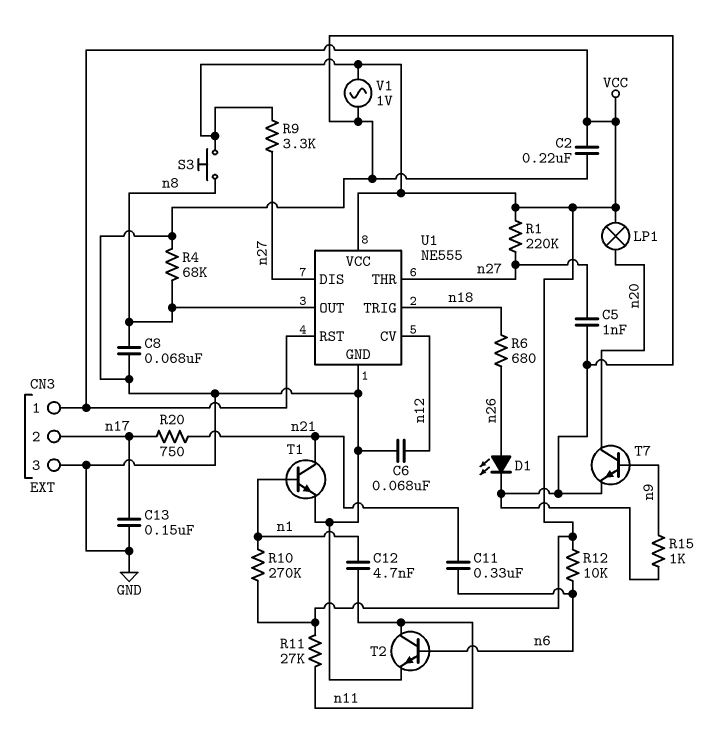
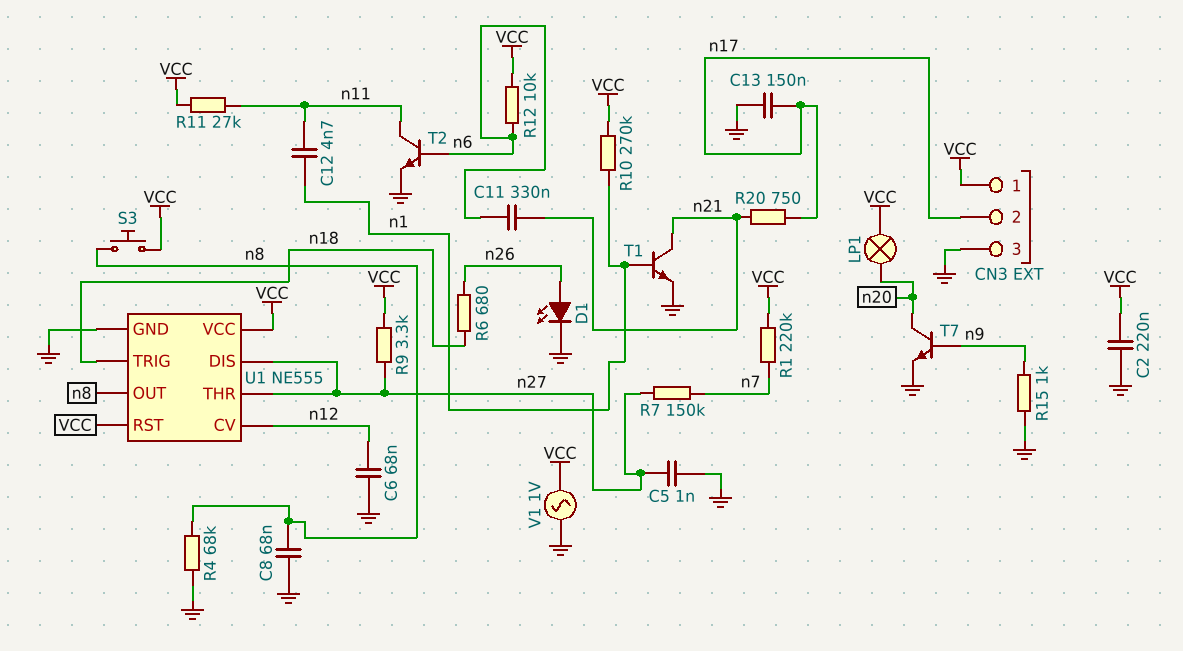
R1: 220k (VCC, n27) -> 220k (VCC, n7)
R7: none -> 150k (n7, n27)

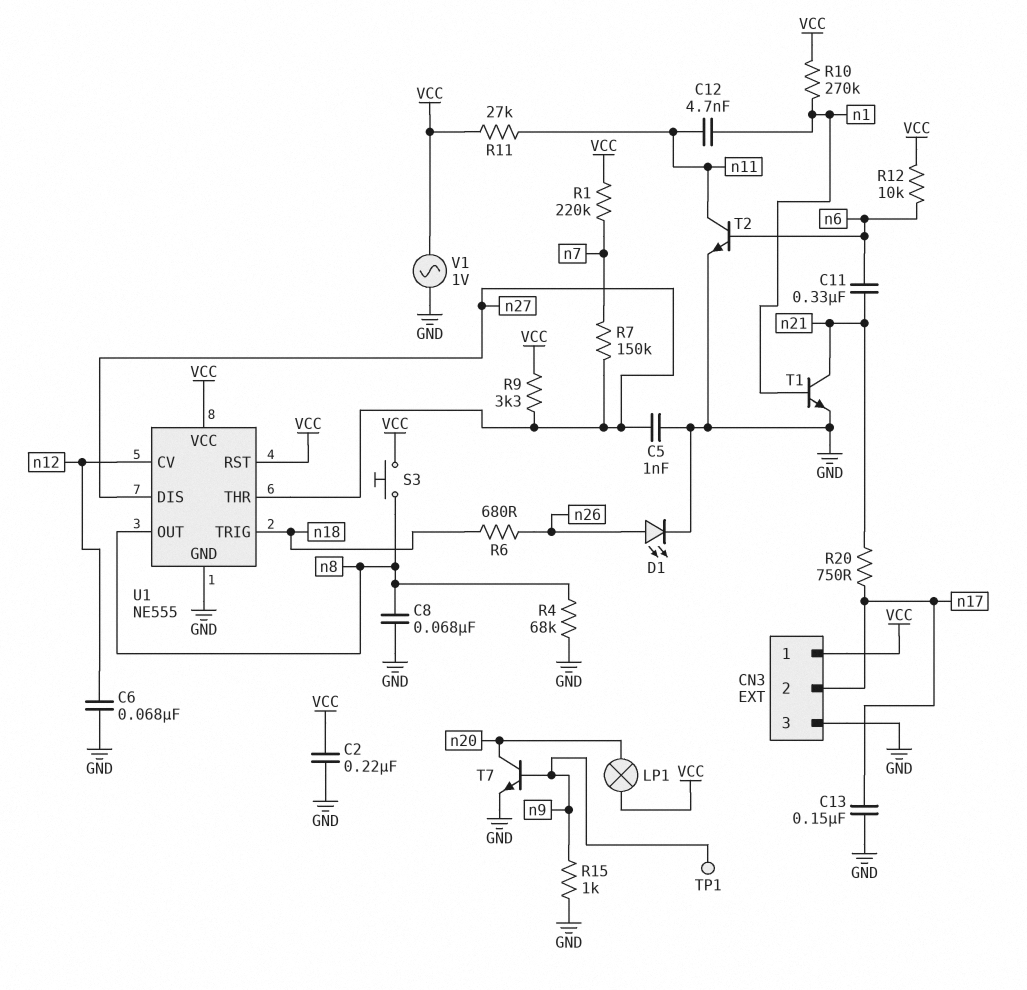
TP1: none -> test point (n9)

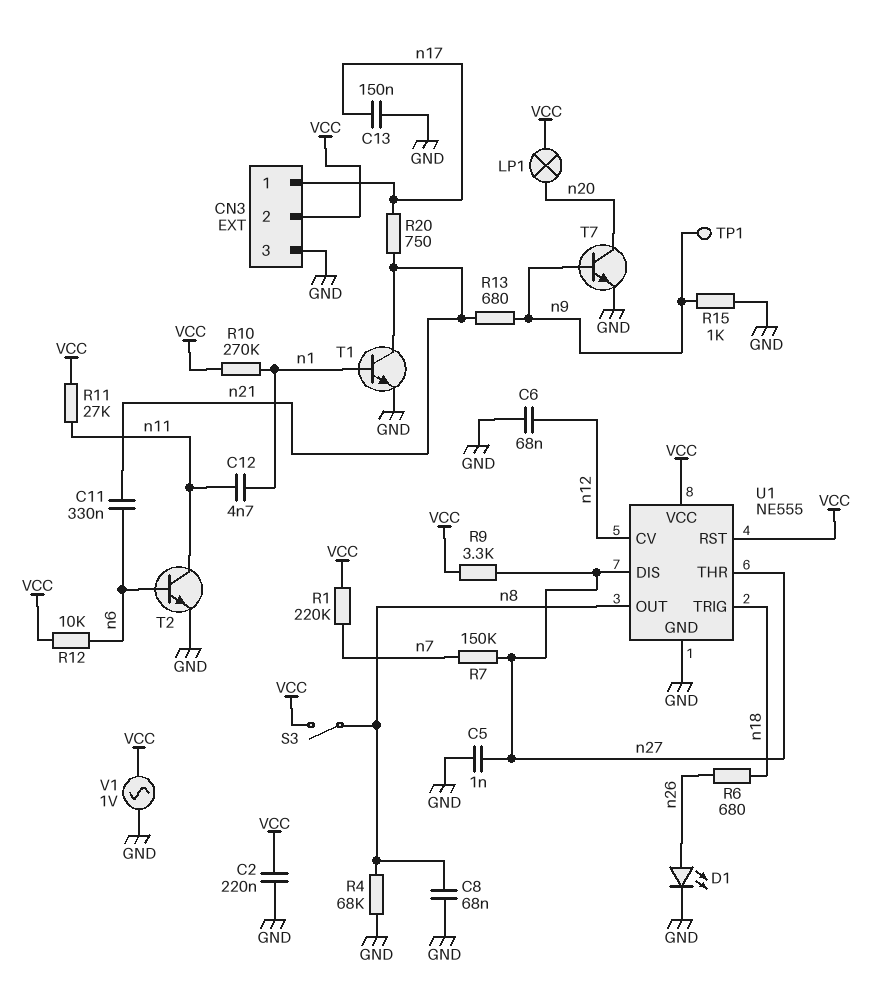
CN3 pin 1: VCC -> n17
CN3 pin 2: n17 -> VCC
R13: none -> 680 (n9, n21)
S3: button (VCC, n8) -> switch (VCC, n8)

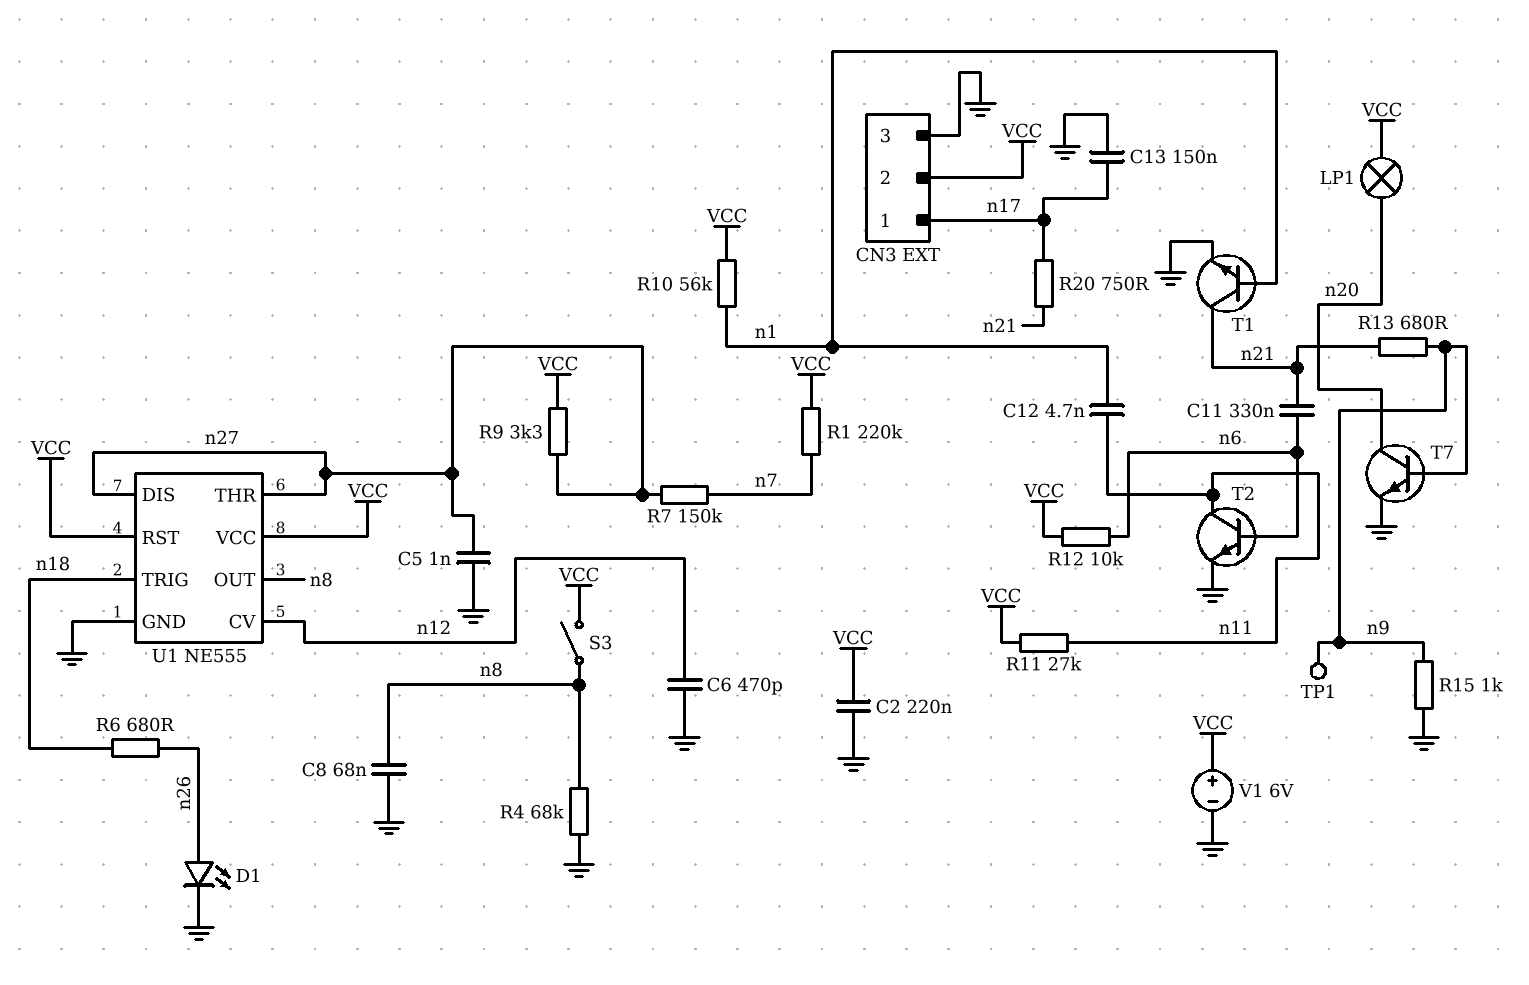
C6: 68nF (GND, n12) -> 470pF (GND, n12)
R10: 270k (VCC, n1) -> 56k (VCC, n1)
V1: AC 1V (GND, VCC) -> 6V (plus VCC, minus GND)

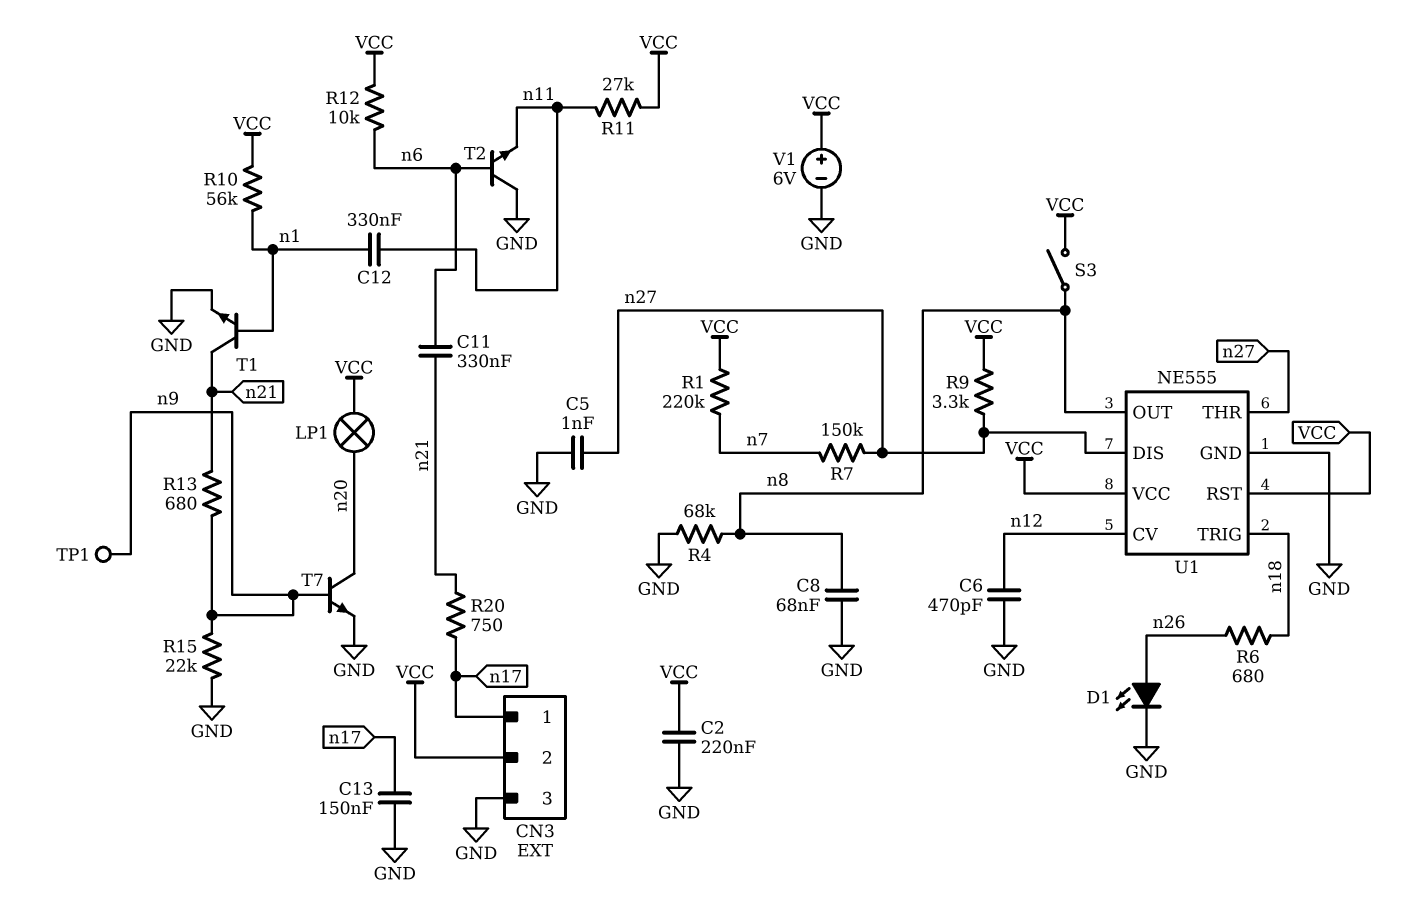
C12: 4.7nF (n1, n11) -> 330nF (n1, n11)
R15: 1k (GND, n9) -> 22k (GND, n9)
T2: NPN (B n6, C n11, E GND) -> NPN (B n6, C GND, E n11)

